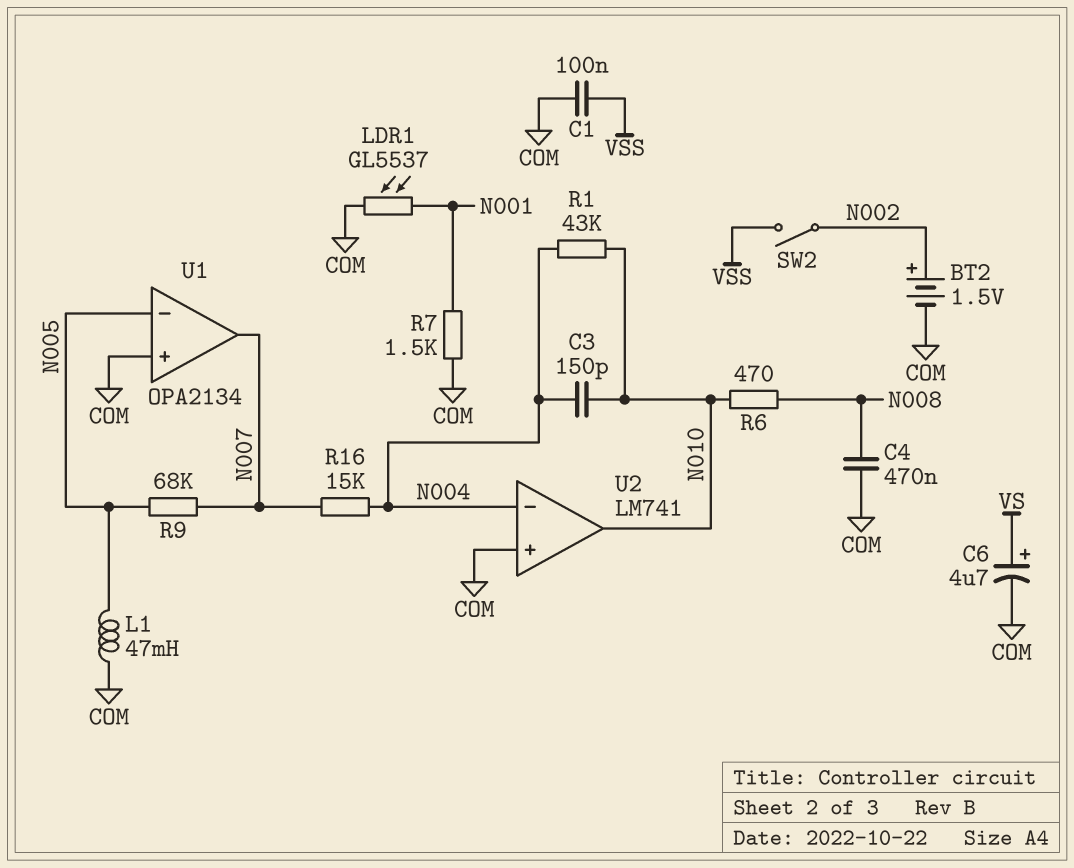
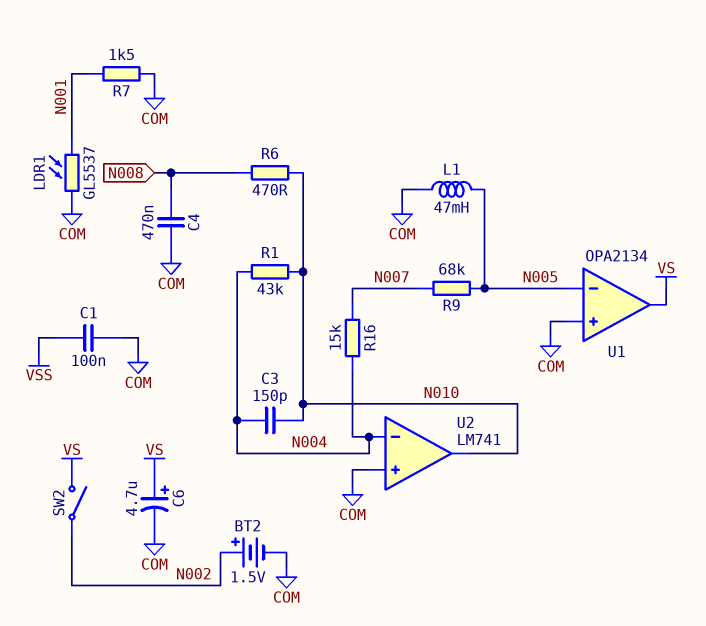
SW2: switch (N002, VSS) -> switch (N002, VS)
U1 pin out: N007 -> VS

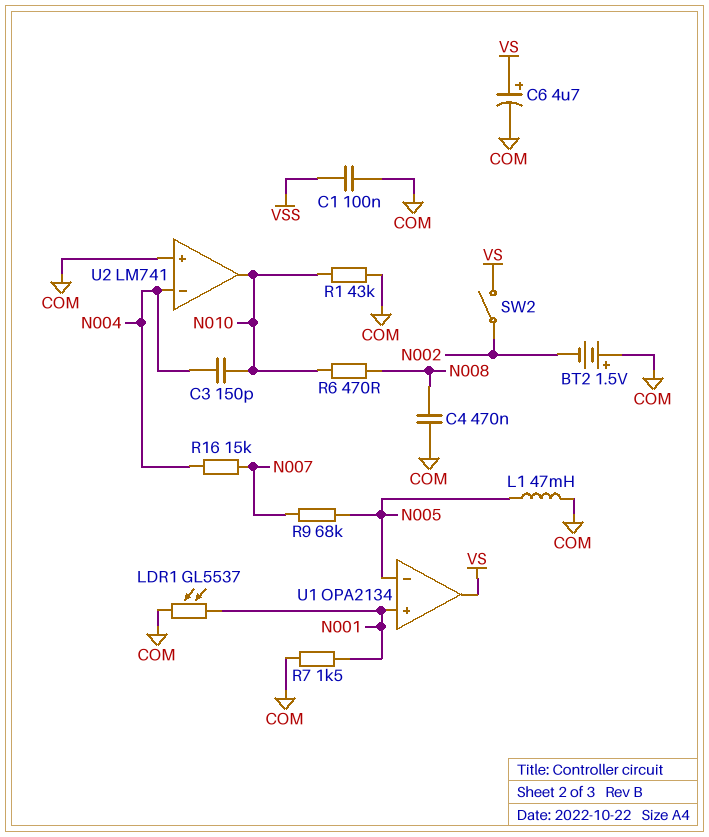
BT2: 1.5V (plus N002, minus COM) -> 1.5V (plus COM, minus N002)
R1: 43k (N004, N010) -> 43k (COM, N010)
U1 pin in+: COM -> N001

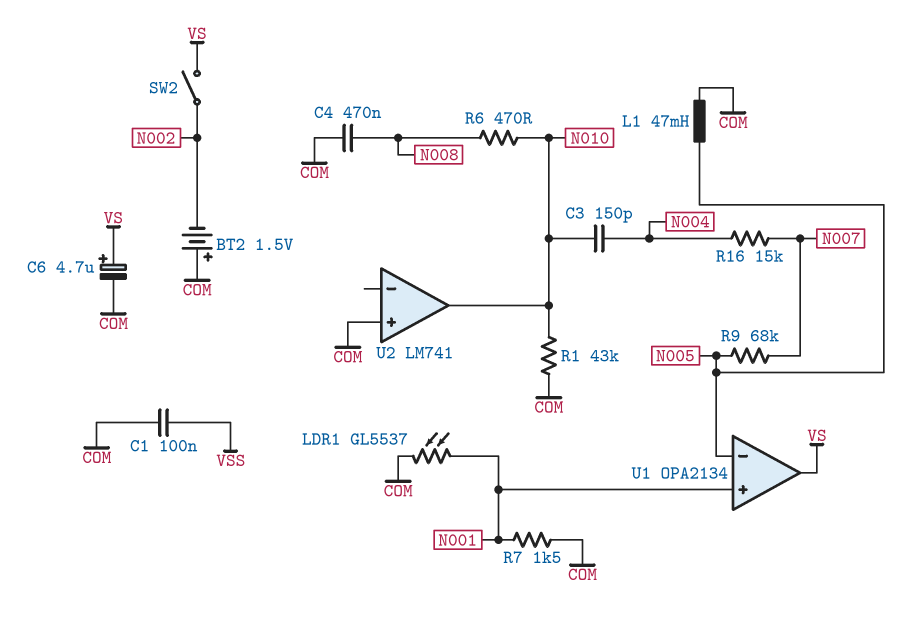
U2 pin in-: N004 -> none

